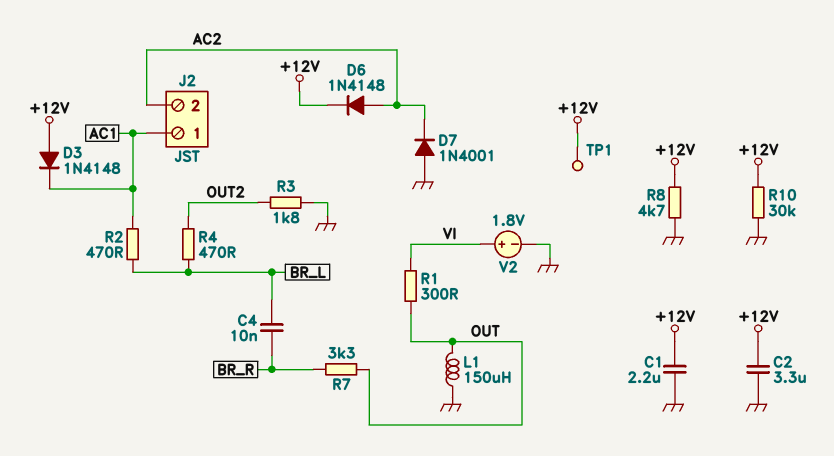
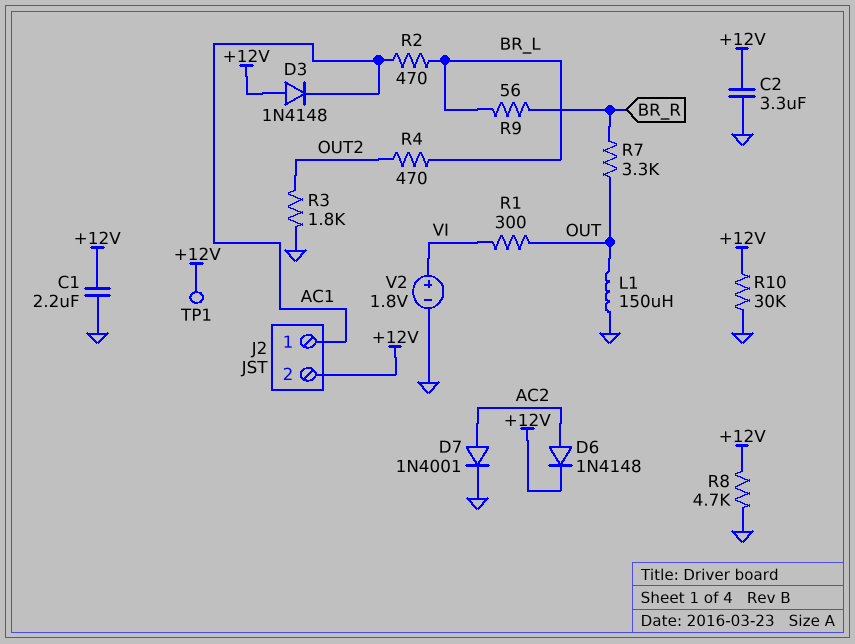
C4: 10nF (BR_L, BR_R) -> none
D7: diode 1N4001 (A GND, K AC2) -> diode 1N4001 (A AC2, K GND)
J2 pin 2: AC2 -> +12V
R9: none -> 56 (BR_L, BR_R)

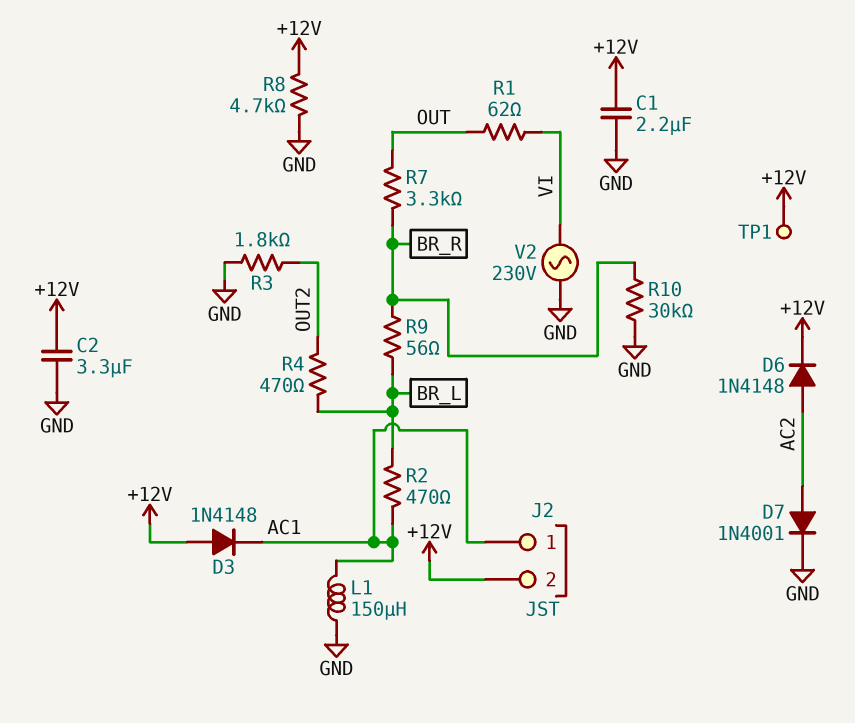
L1: 150uH (GND, OUT) -> 150uH (AC1, GND)
R1: 300 (OUT, VI) -> 62 (OUT, VI)
R10: 30k (+12V, GND) -> 30k (BR_R, GND)
V2: 1.8V (plus VI, minus GND) -> AC 230V (GND, VI)

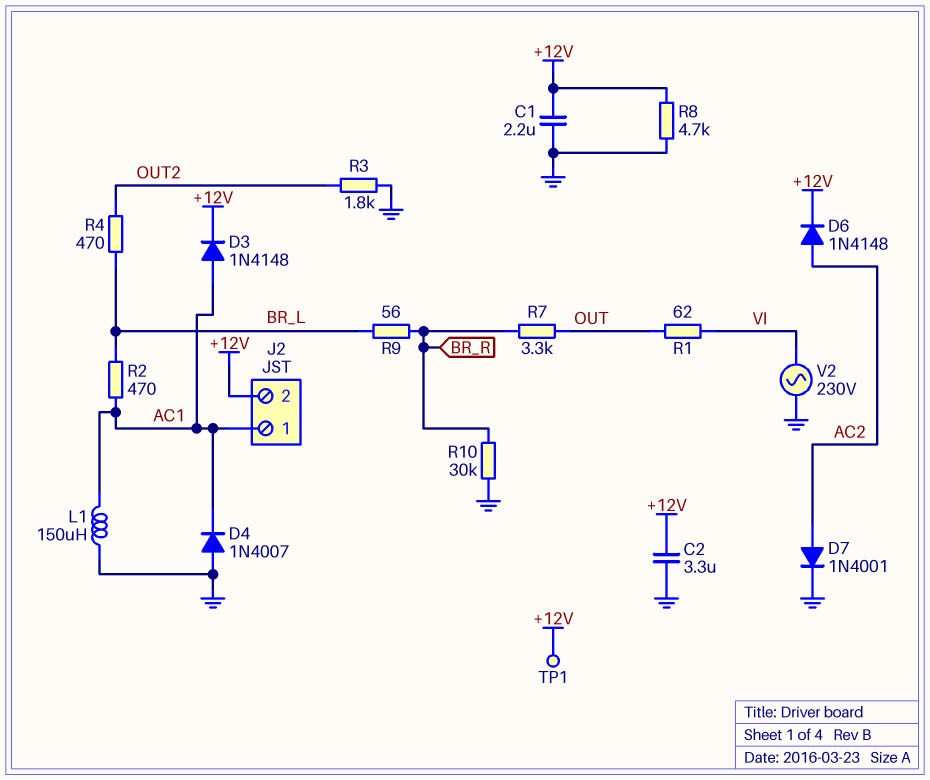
D3: diode 1N4148 (A +12V, K AC1) -> diode 1N4148 (A AC1, K +12V)
D4: none -> diode 1N4007 (A GND, K AC1)

